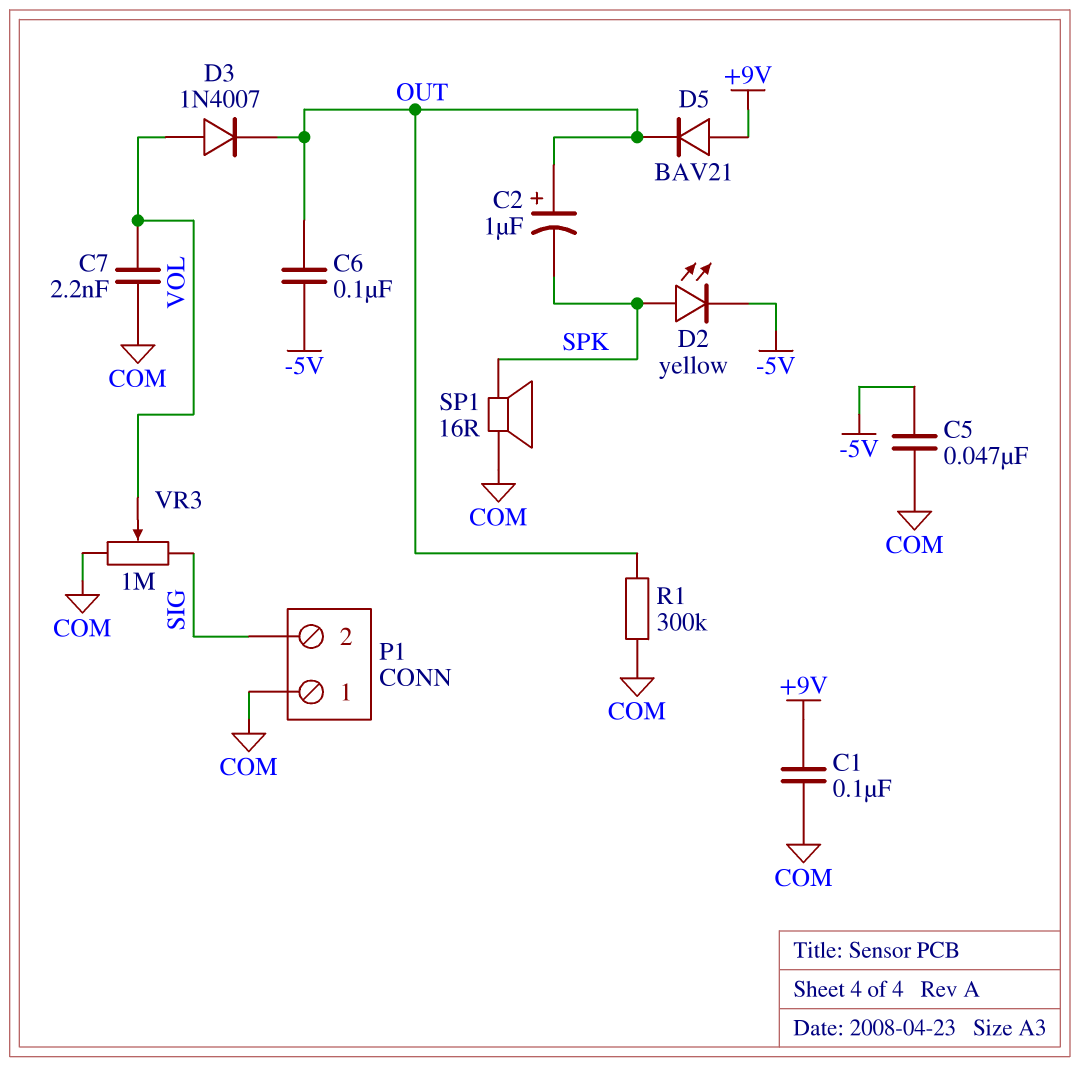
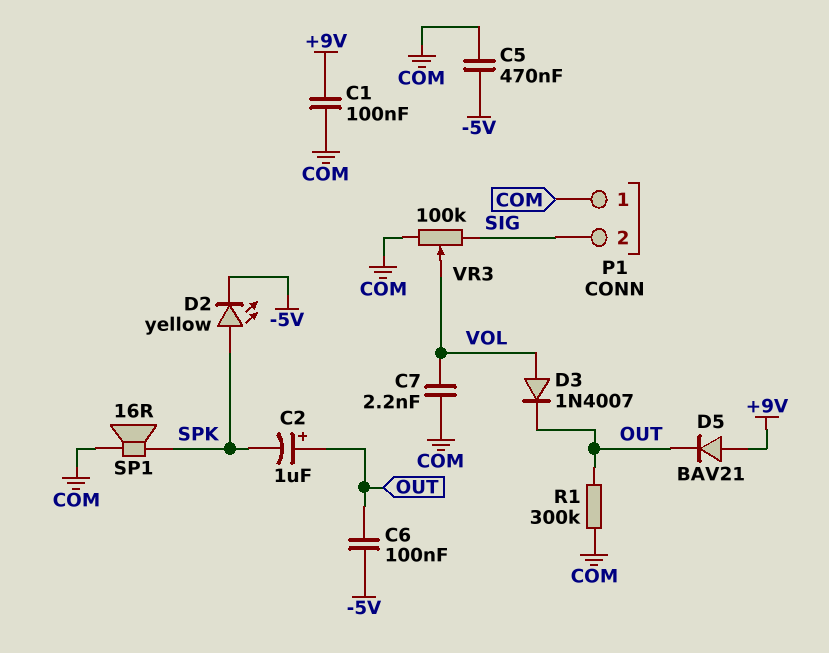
C5: 47nF (-5V, COM) -> 470nF (-5V, COM)
VR3: 1M (COM, SIG, wiper VOL) -> 100k (COM, SIG, wiper VOL)

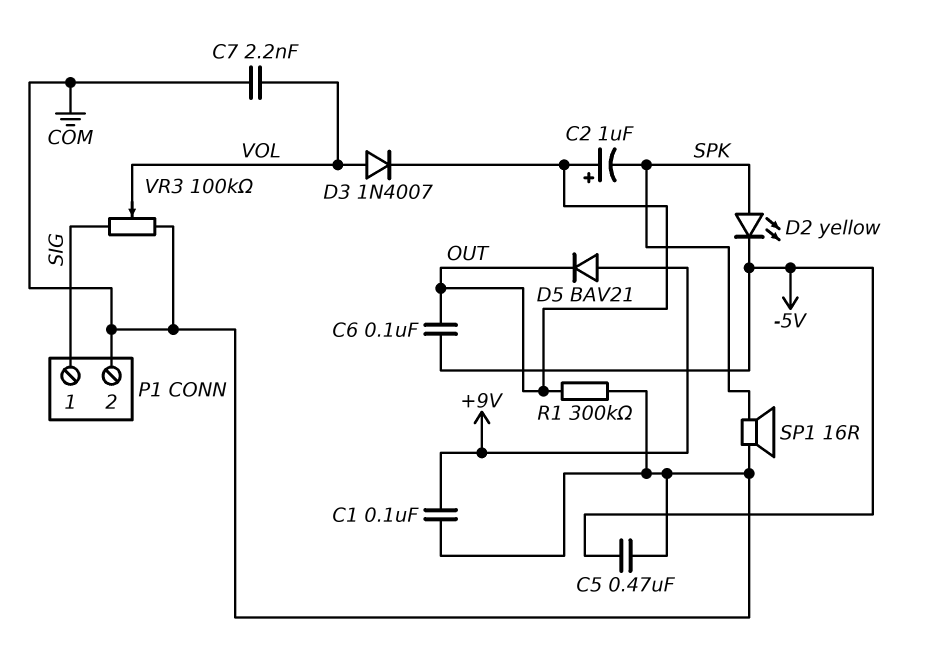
P1 pin 1: COM -> SIG
P1 pin 2: SIG -> COM

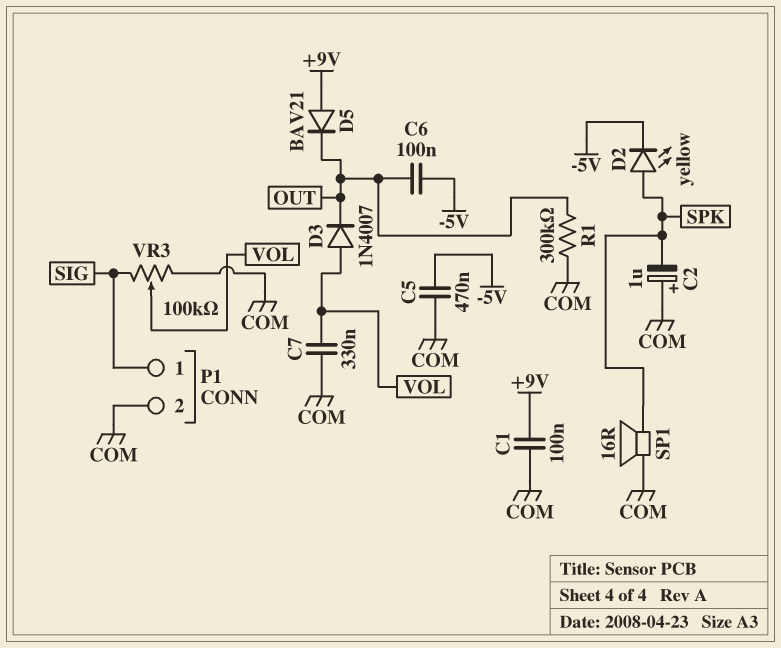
C2: 1uF (plus OUT, minus SPK) -> 1uF (plus COM, minus SPK)
C7: 2.2nF (COM, VOL) -> 330nF (COM, VOL)

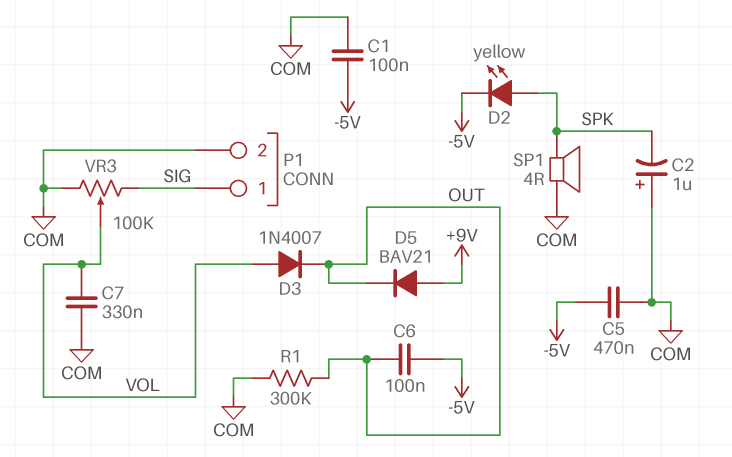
C1: 100nF (+9V, COM) -> 100nF (-5V, COM)
SP1: speaker 16R (COM, SPK) -> speaker 4R (COM, SPK)

